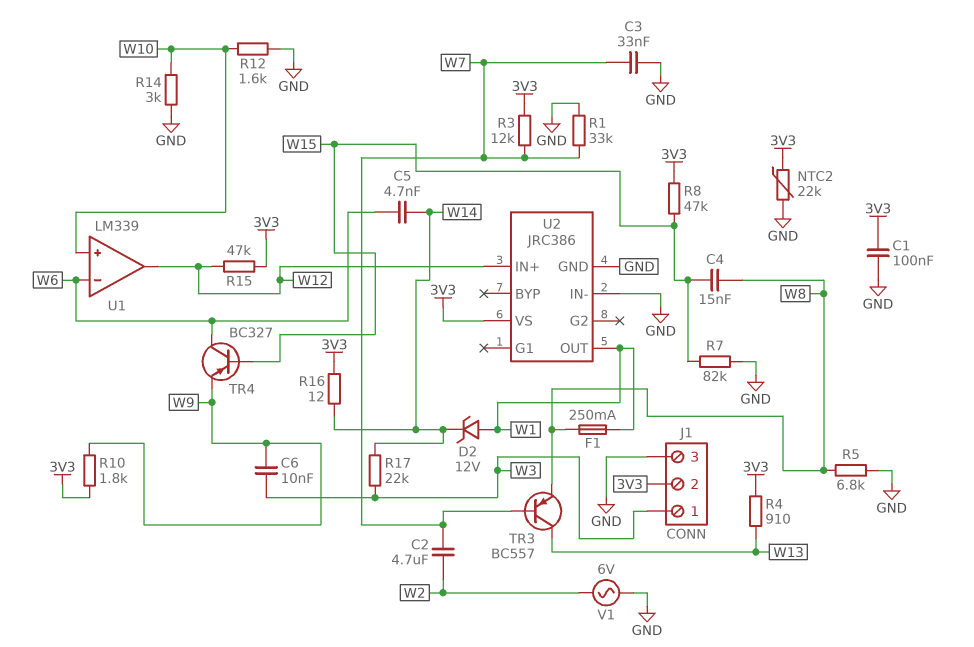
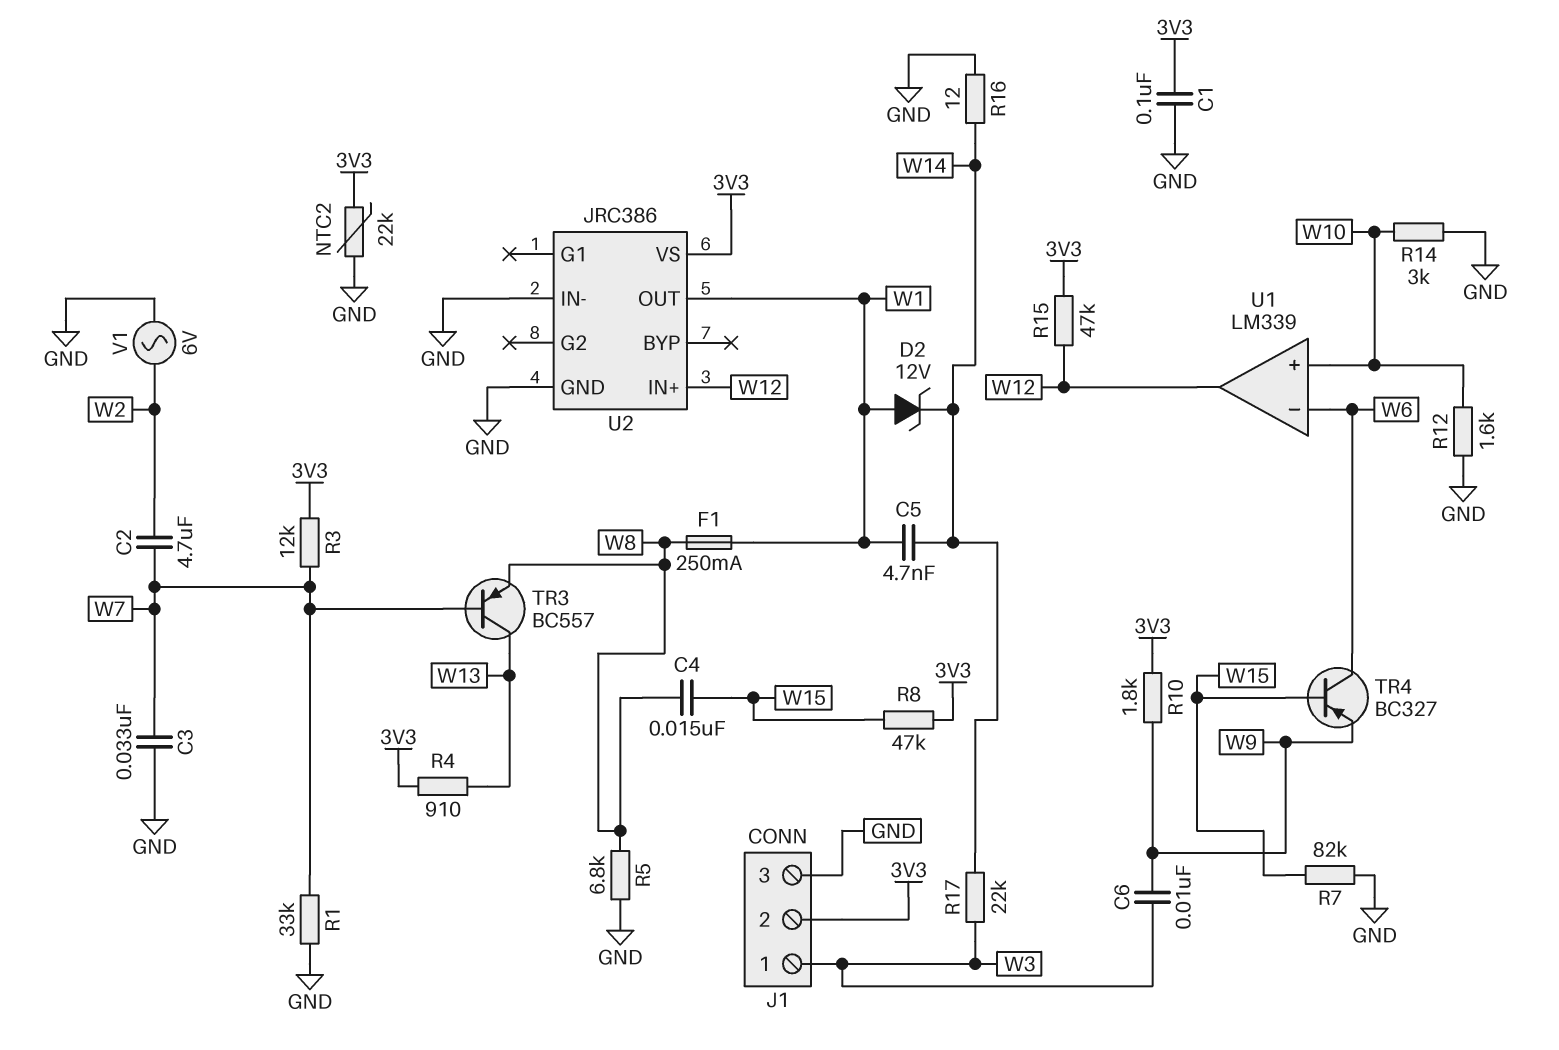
C5: 4.7nF (W6, W14) -> 4.7nF (W1, W14)
R16: 12 (3V3, W14) -> 12 (GND, W14)

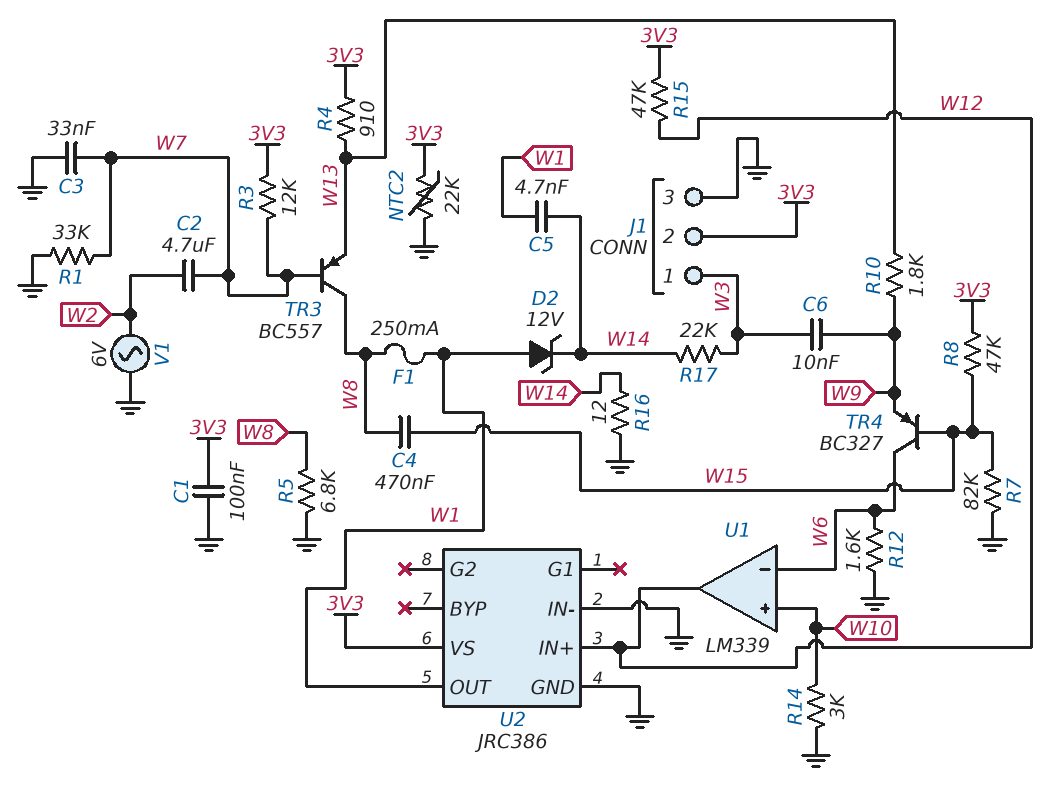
C4: 15nF (W8, W15) -> 470nF (W8, W15)
R10: 1.8k (3V3, W9) -> 1.8k (W9, W13)
R12: 1.6k (GND, W10) -> 1.6k (GND, W6)
TR3: PNP BC557 (B W7, C W13, E W8) -> PNP BC557 (B W7, C W8, E W13)

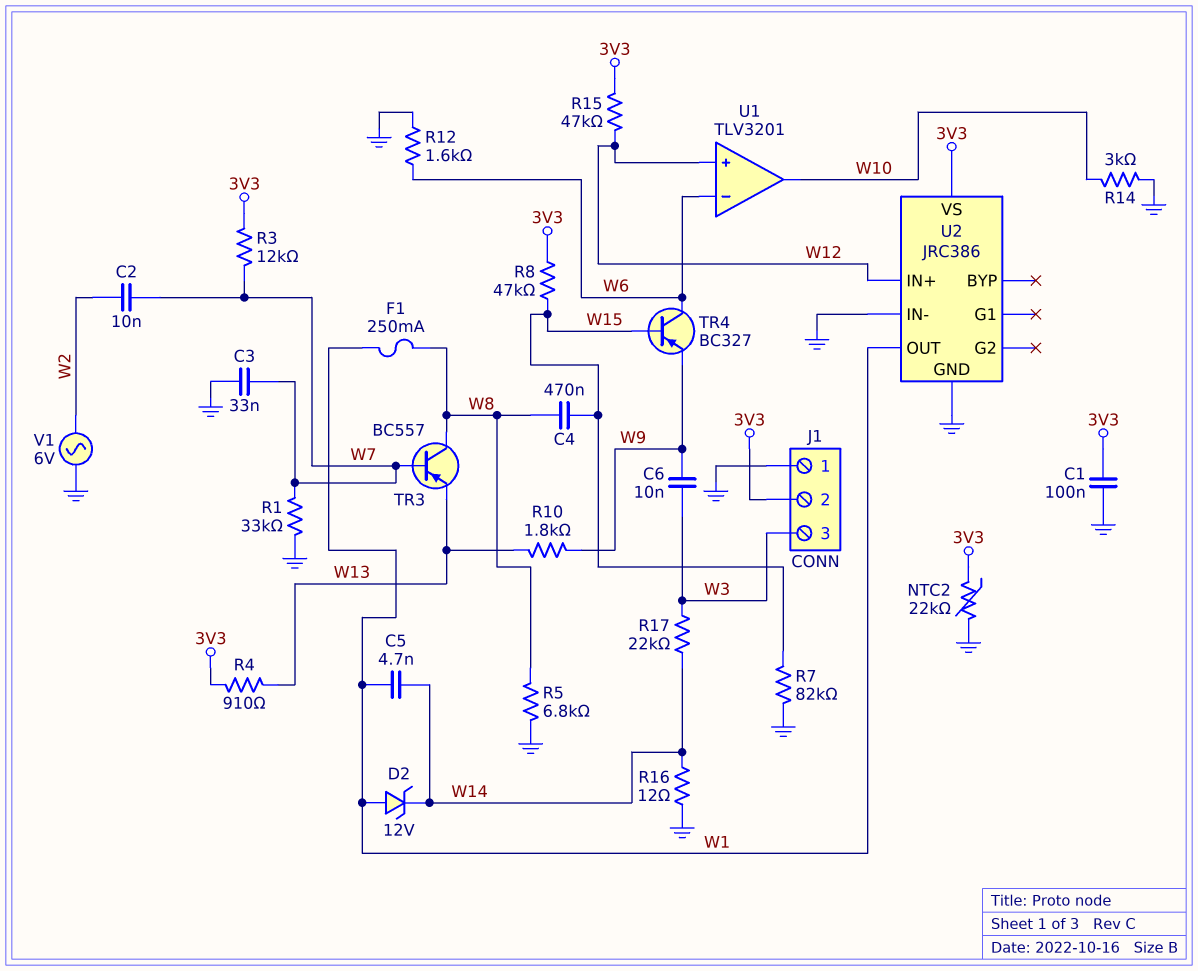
C2: 4.7uF (W2, W7) -> 10nF (W2, W7)
J1 pin 1: W3 -> GND
J1 pin 3: GND -> W3
U1: LM339 -> TLV3201
U1 pin in+: W10 -> W12
U1 pin out: W12 -> W10

